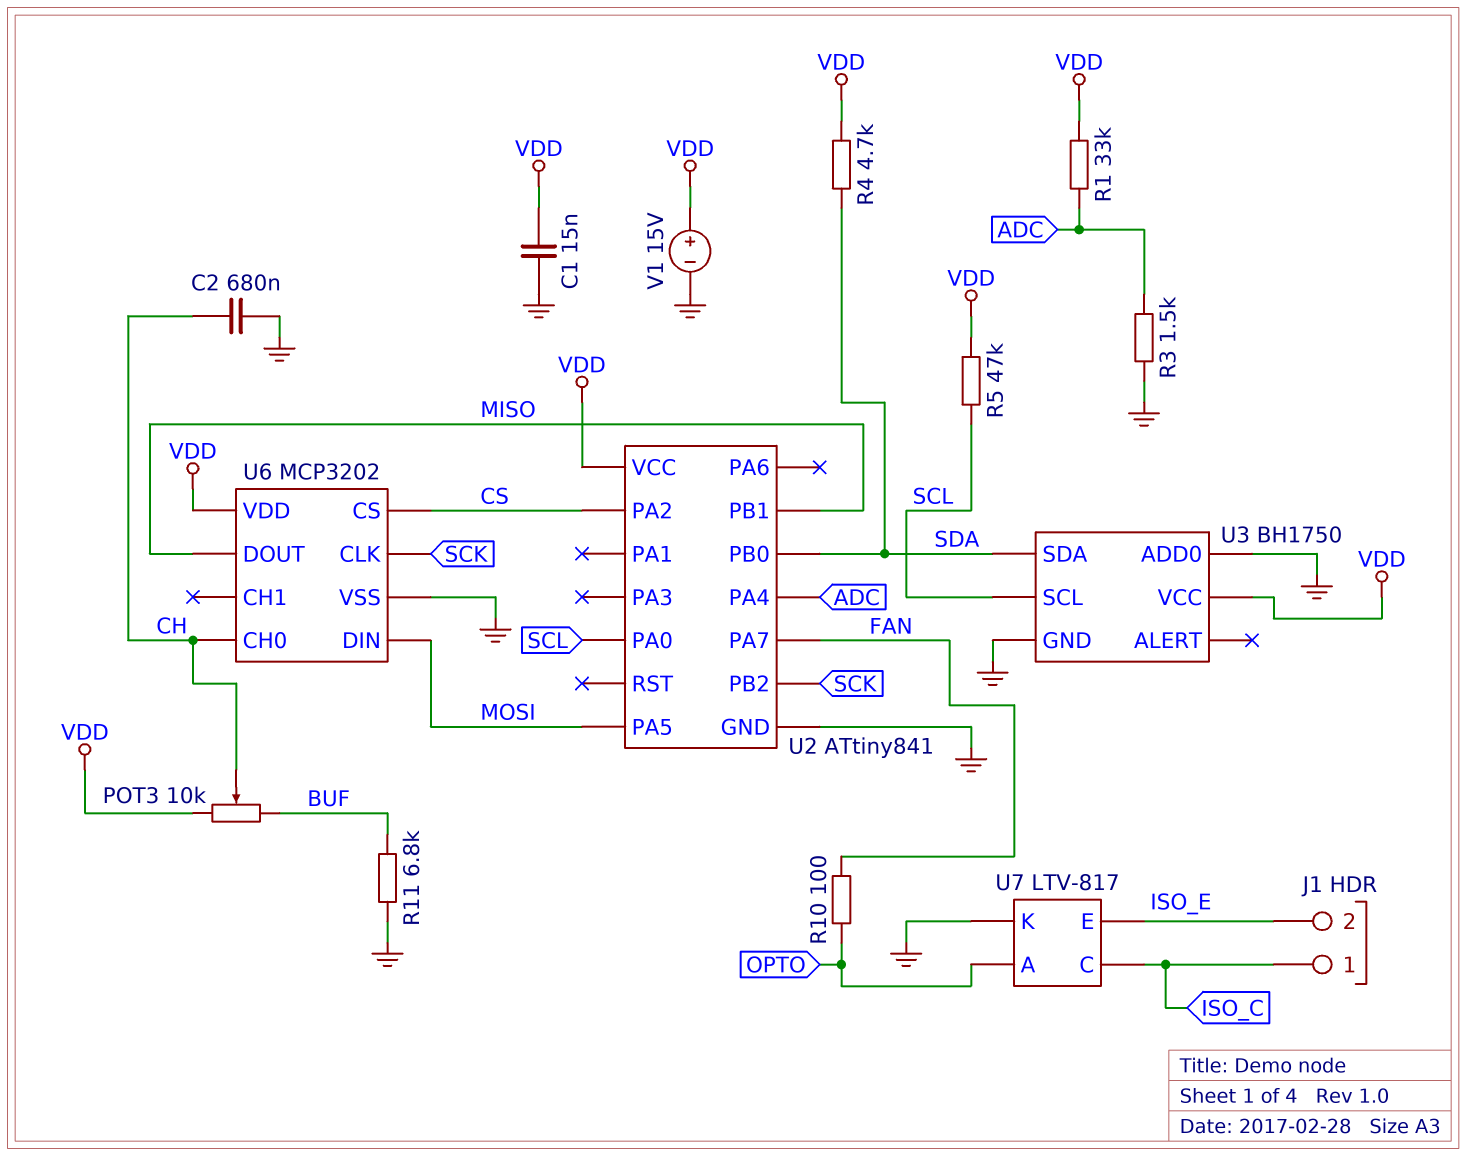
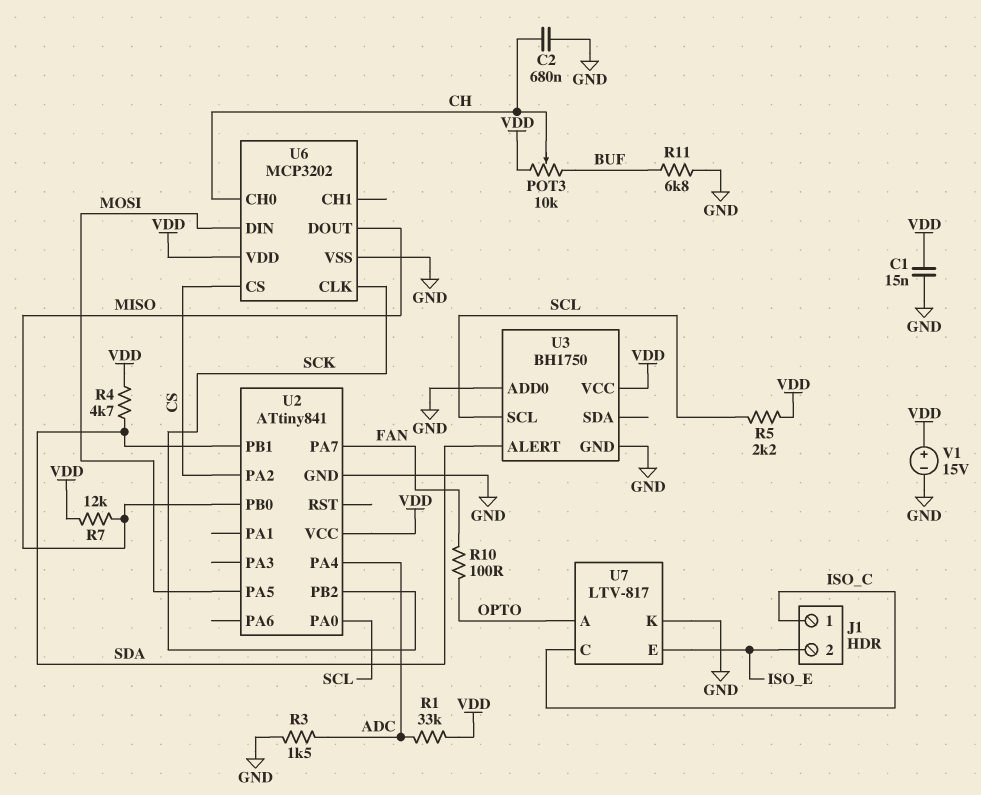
R5: 47k (SCL, VDD) -> 2.2k (SCL, VDD)
R7: none -> 12k (MISO, VDD)
U2 pin PB0: SDA -> MISO
U2 pin PB1: MISO -> SDA
U3 pin ALERT: none -> SDA
U3 pin SDA: SDA -> none

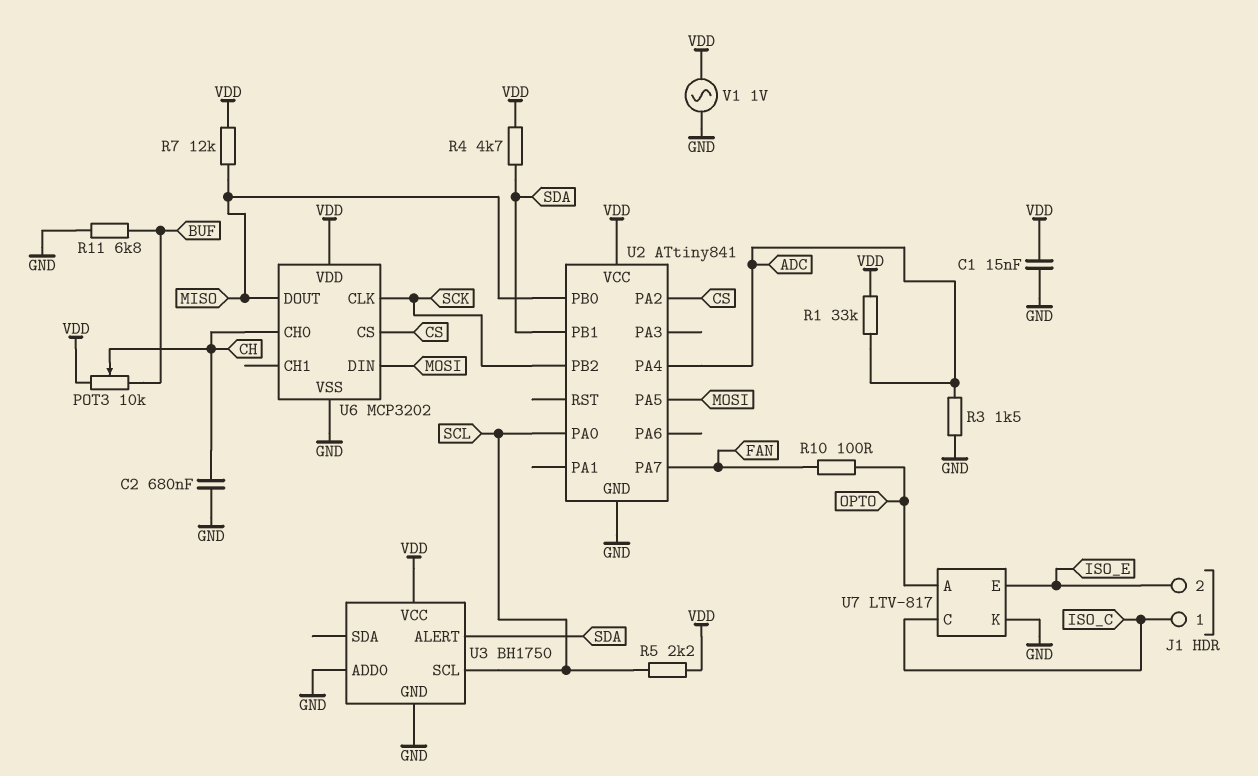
V1: 15V (plus VDD, minus GND) -> AC 1V (GND, VDD)

